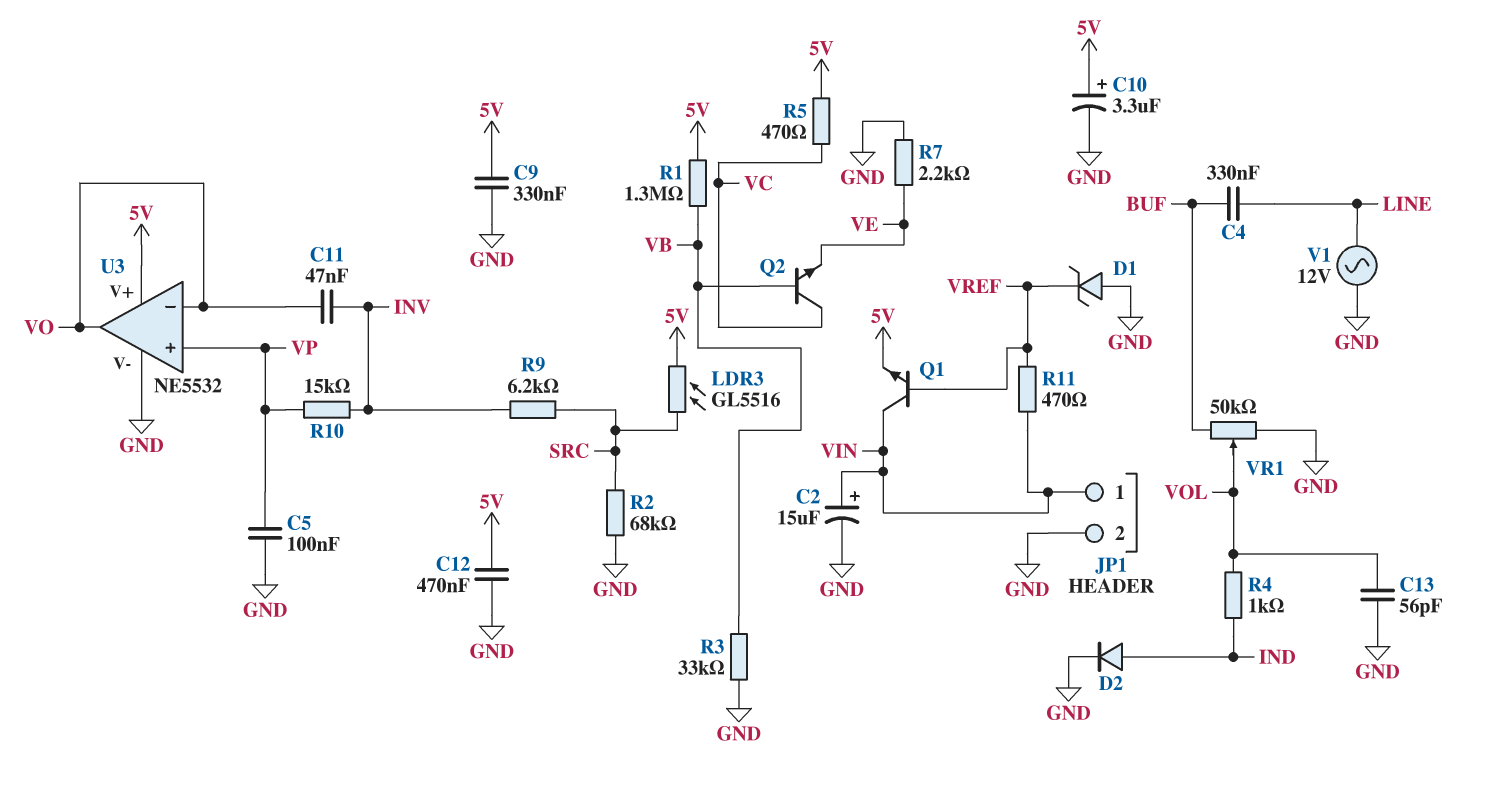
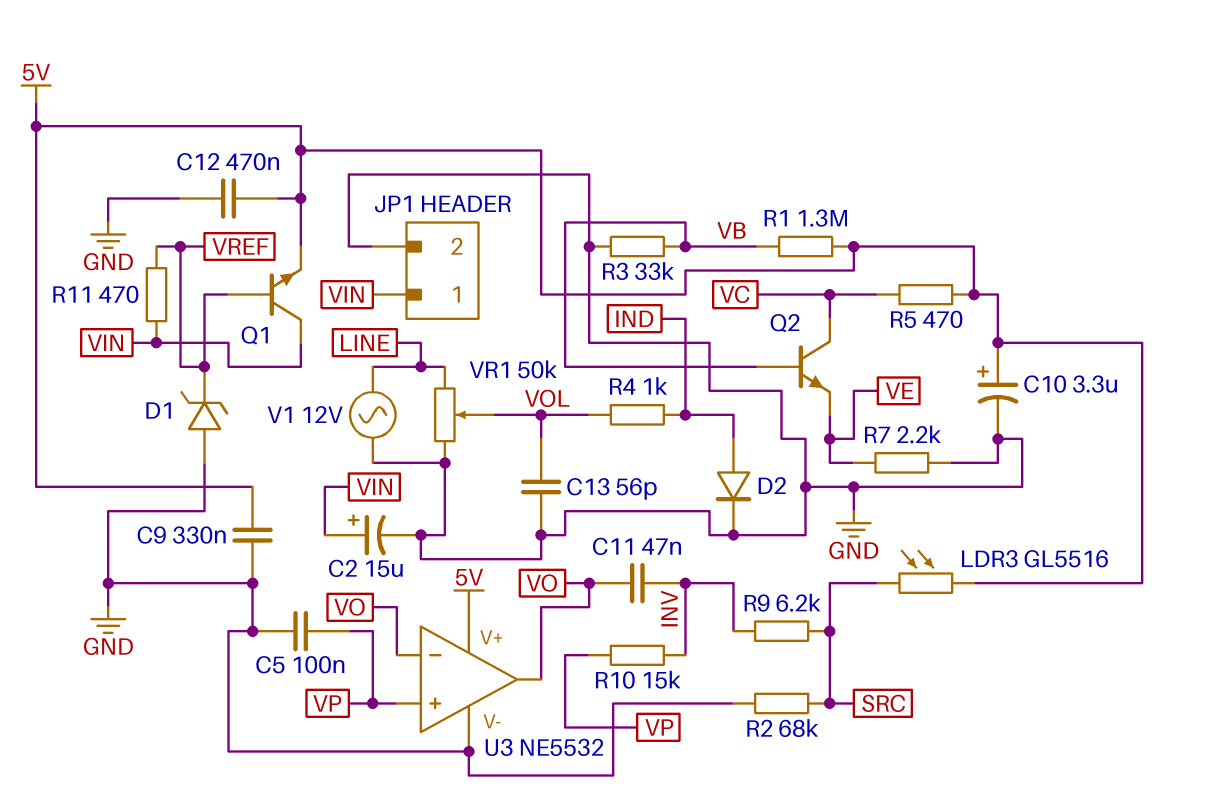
C4: 330nF (BUF, LINE) -> none
VR1: 50k (BUF, GND, wiper VOL) -> 50k (GND, LINE, wiper VOL)

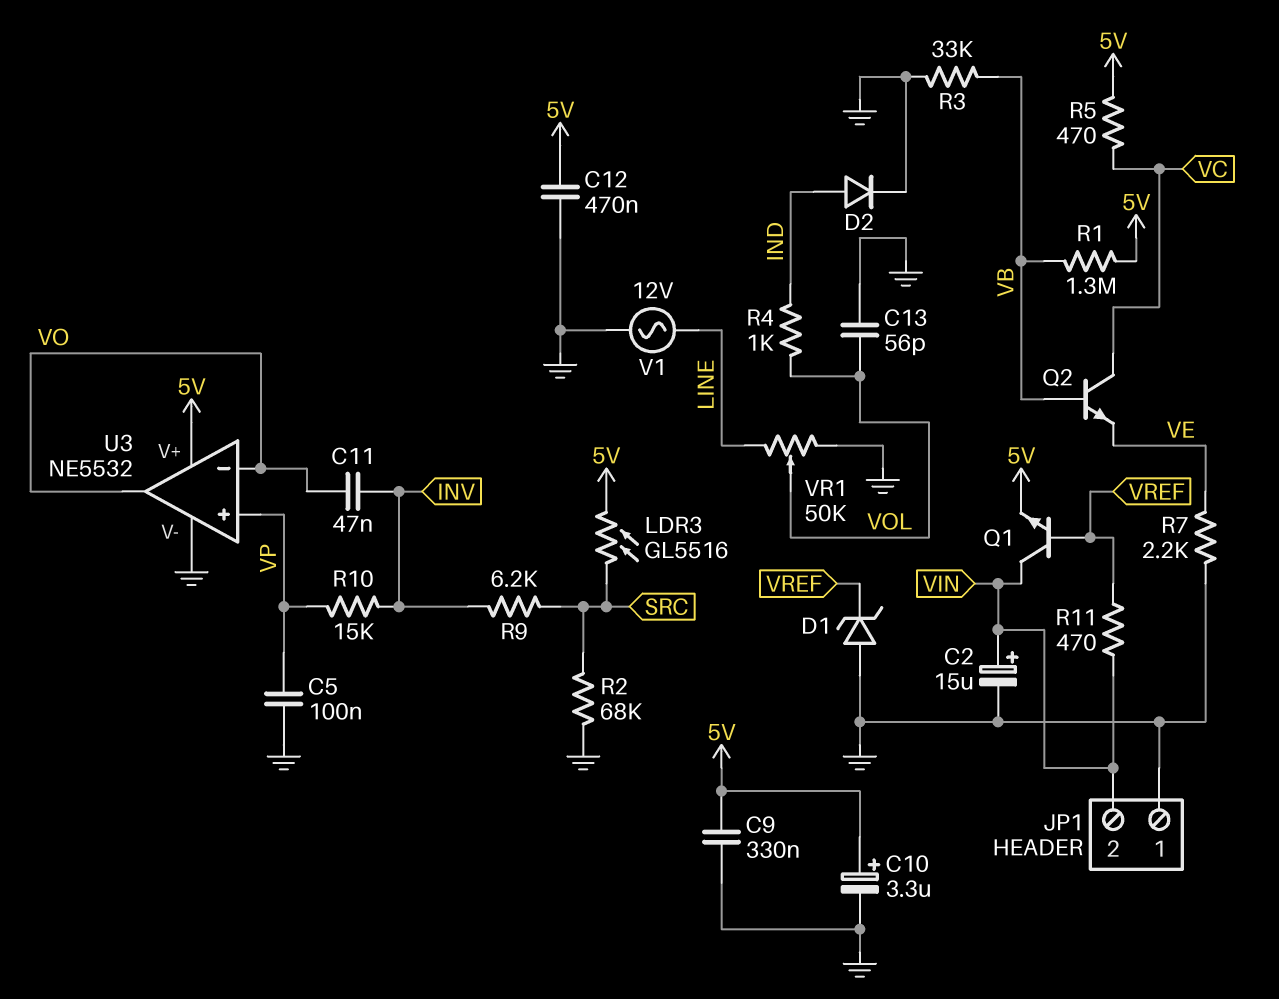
JP1 pin 1: VIN -> GND
JP1 pin 2: GND -> VIN

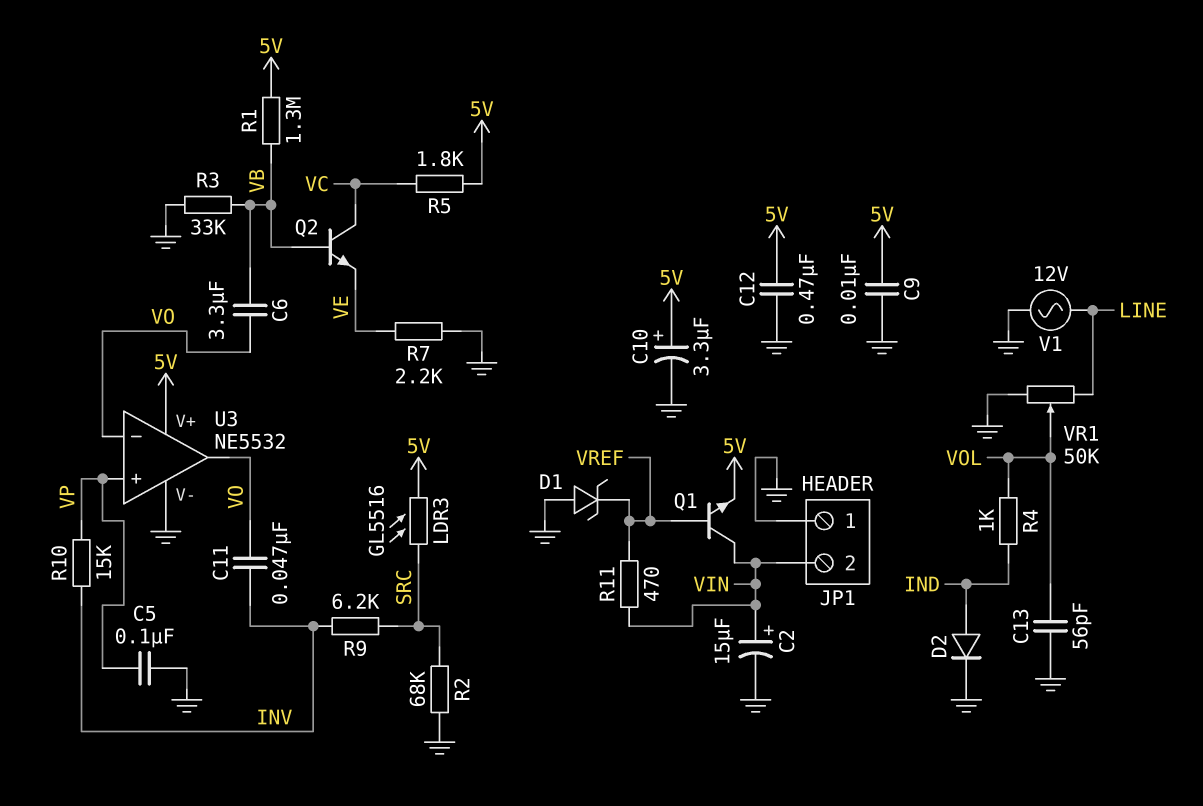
C6: none -> 3.3uF (VB, VO)
C9: 330nF (5V, GND) -> 10nF (5V, GND)
R5: 470 (5V, VC) -> 1.8k (5V, VC)

